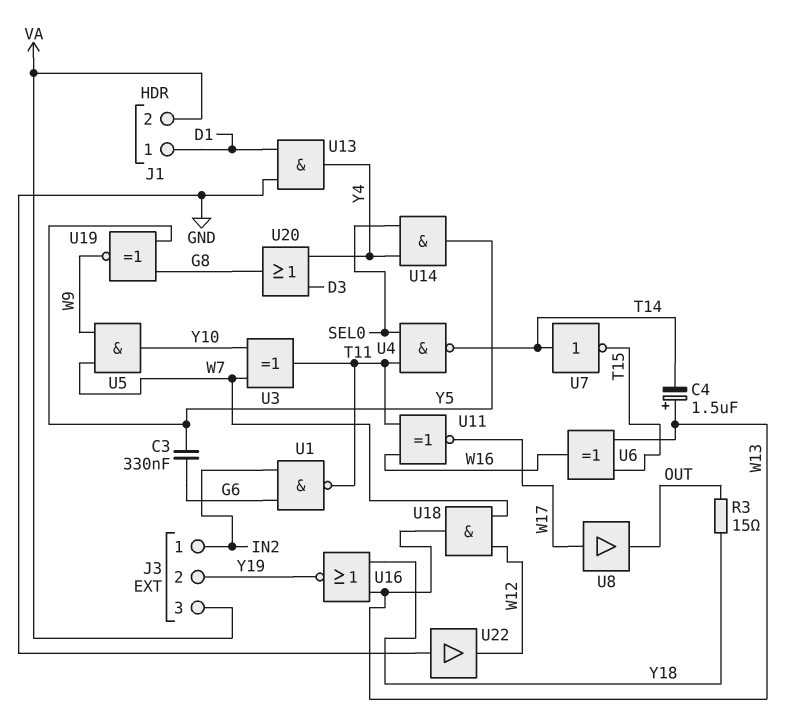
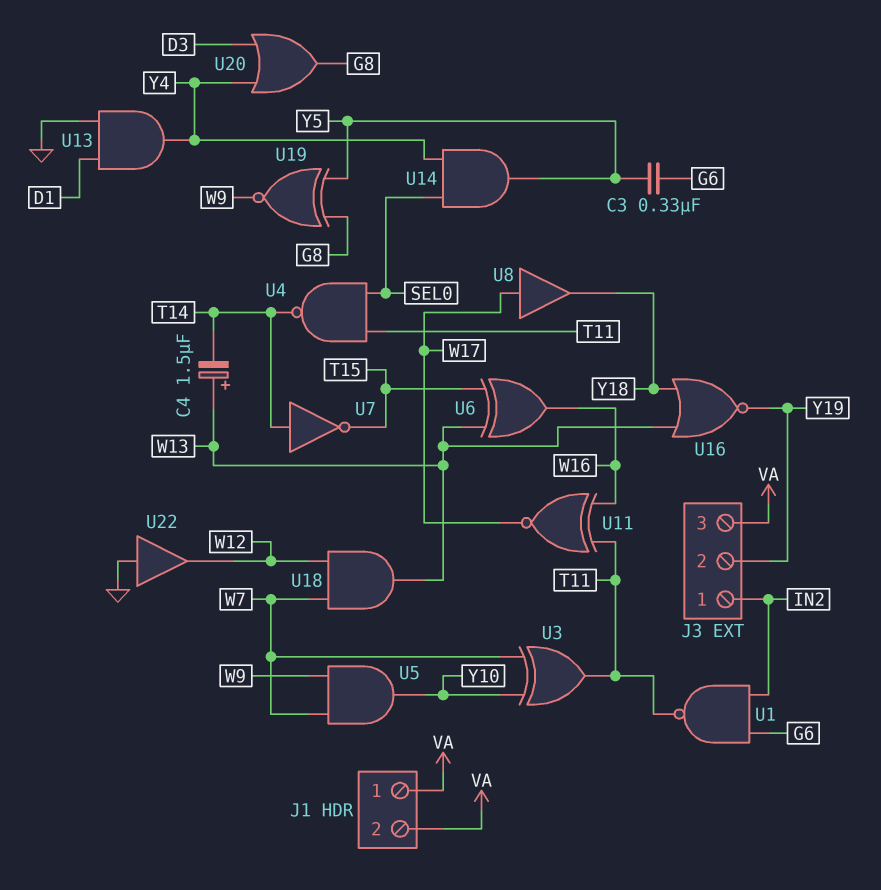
J1 pin 1: D1 -> VA
R3: 15 (OUT, Y18) -> none
U8: buffer (in W17, out OUT) -> buffer (in W17, out Y18)

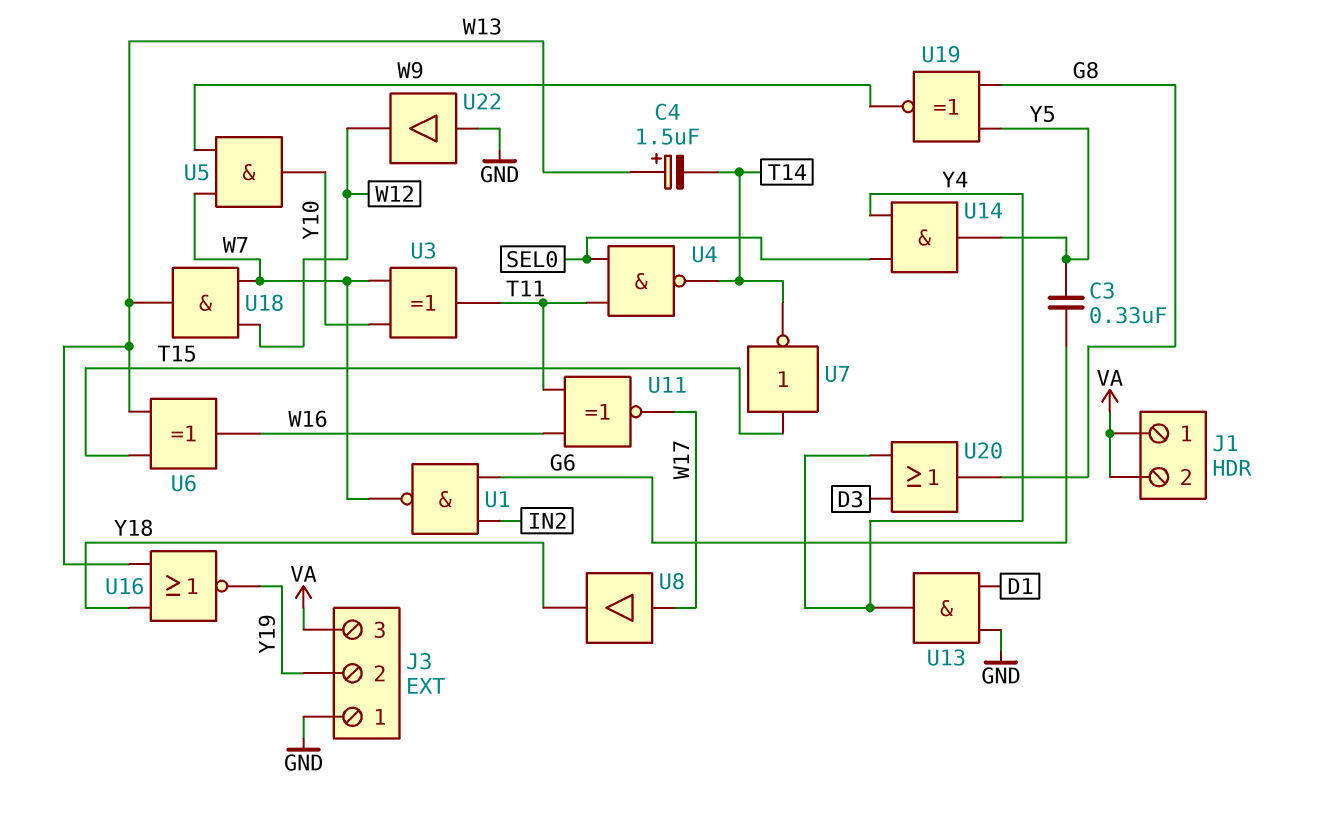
J3 pin 1: IN2 -> GND
U1: NAND (in G6, in IN2, out T11) -> NAND (in G6, in IN2, out W7)
U7: NOT (in T14, out T15) -> NOT (in T15, out T14)

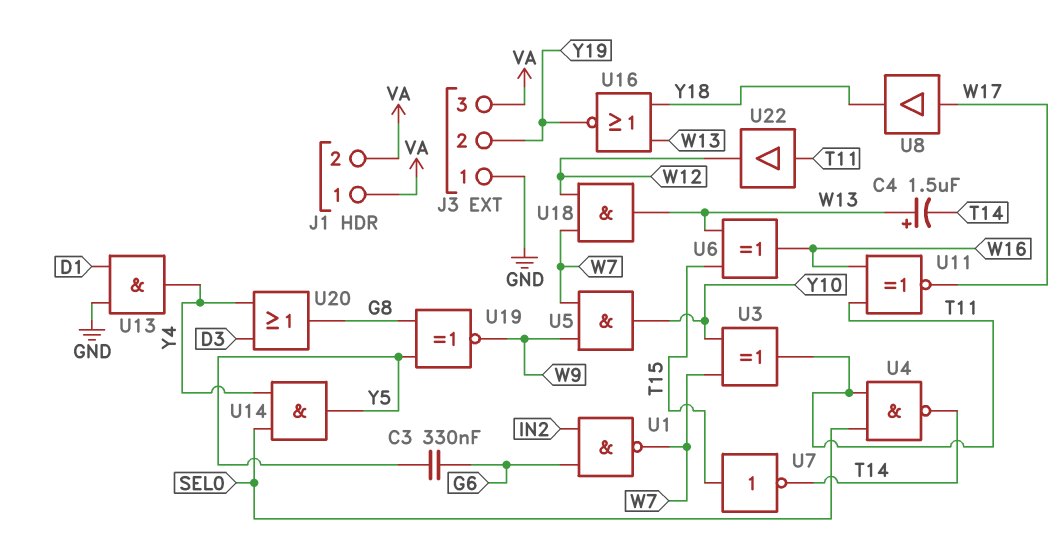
U22: buffer (in GND, out W12) -> buffer (in T11, out W12)

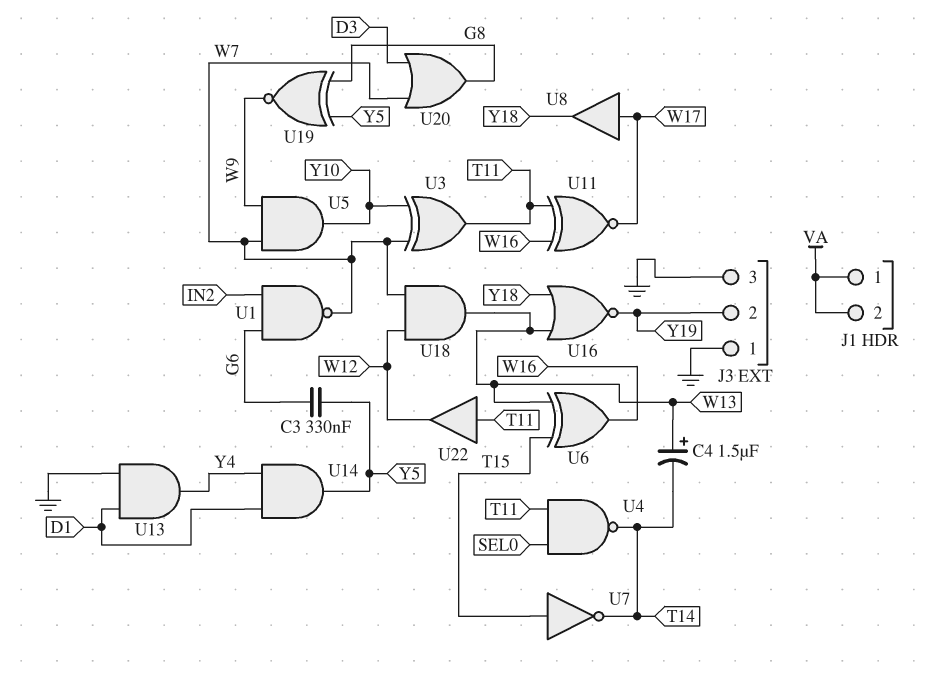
J3 pin 3: VA -> GND
U14: AND (in SEL0, in Y4, out Y5) -> AND (in D1, in Y4, out Y5)
U20: OR (in D3, in Y4, out G8) -> OR (in D3, in W7, out G8)

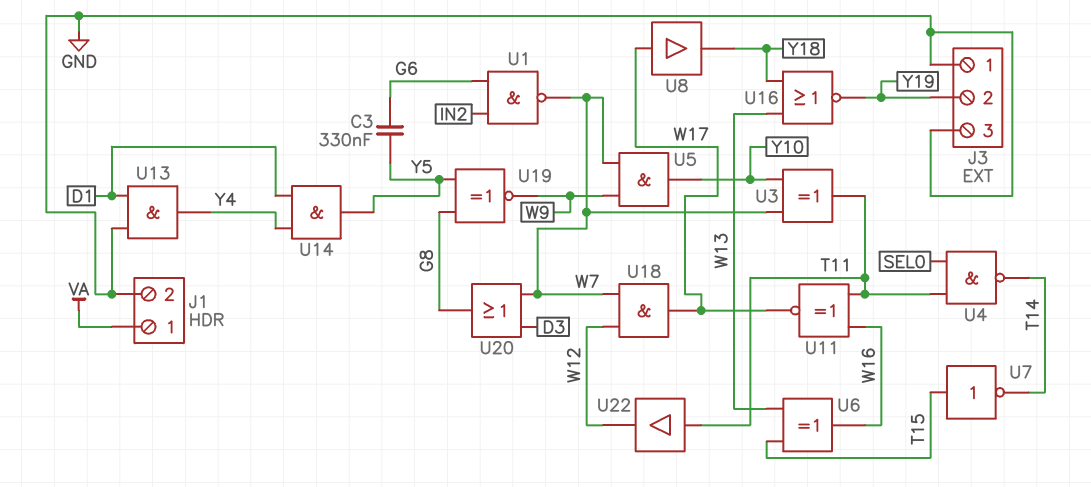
C4: 1.5uF (plus W13, minus T14) -> none
J1 pin 2: VA -> GND
U18: AND (in W7, in W12, out W13) -> AND (in W7, in W12, out W17)

